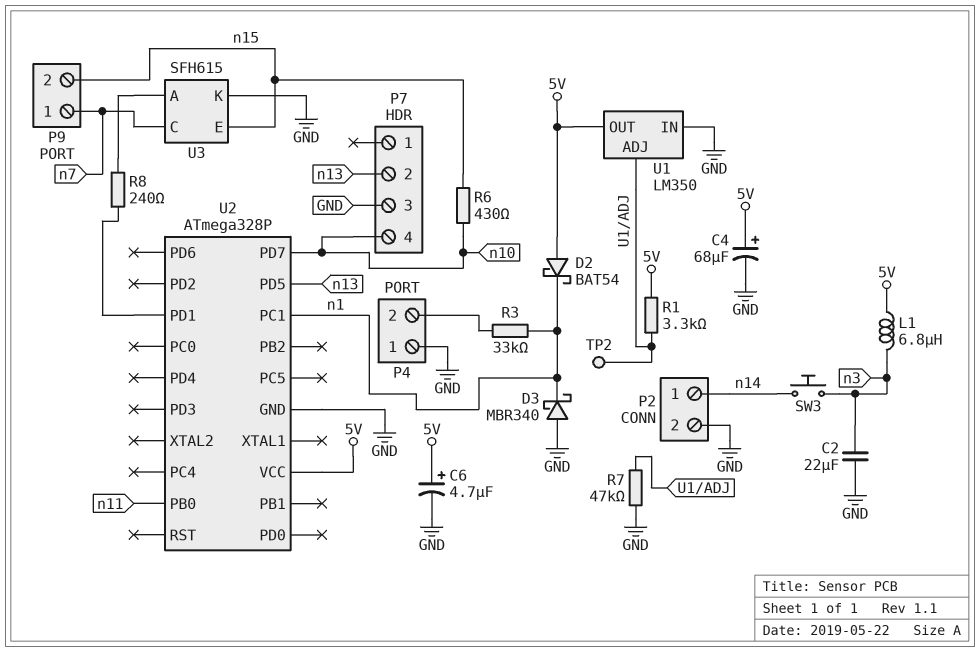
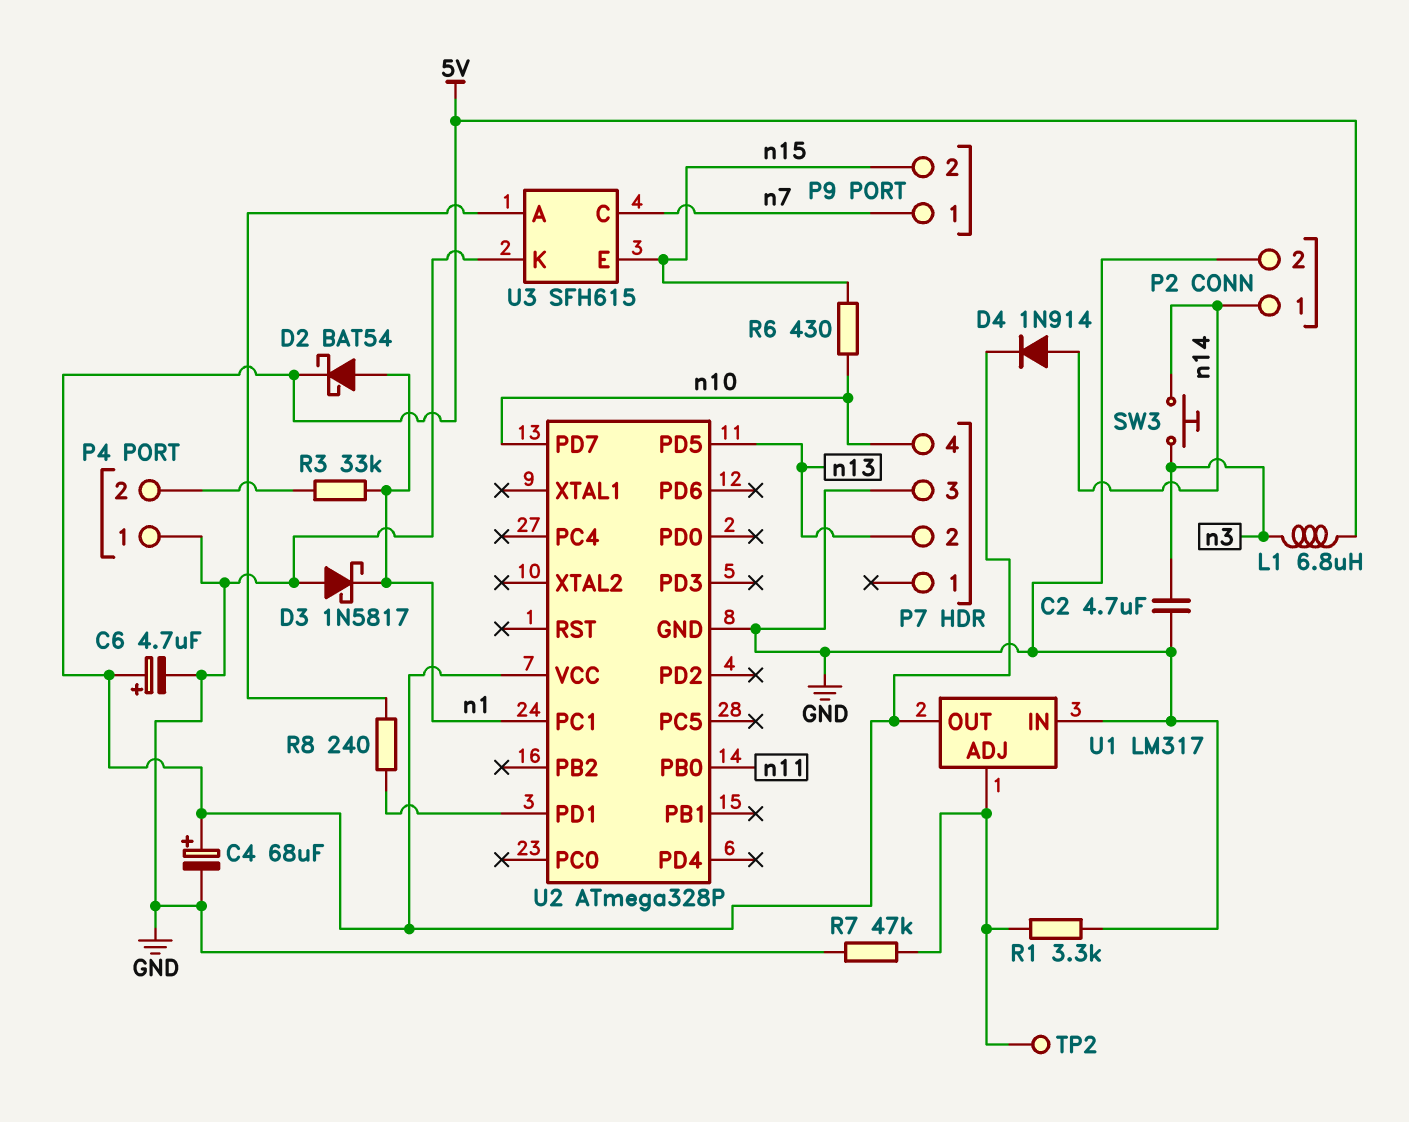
C2: 22uF (GND, n3) -> 4.7uF (GND, n3)
D2: schottky BAT54 (A 5V, K n1) -> schottky BAT54 (A n1, K 5V)
D3: schottky MBR340 (A GND, K n1) -> schottky 1N5817 (A GND, K n1)
D4: none -> diode 1N914 (A n14, K 5V)
R1: 3.3k (5V, U1/ADJ) -> 3.3k (GND, U1/ADJ)
U1: LM350 -> LM317

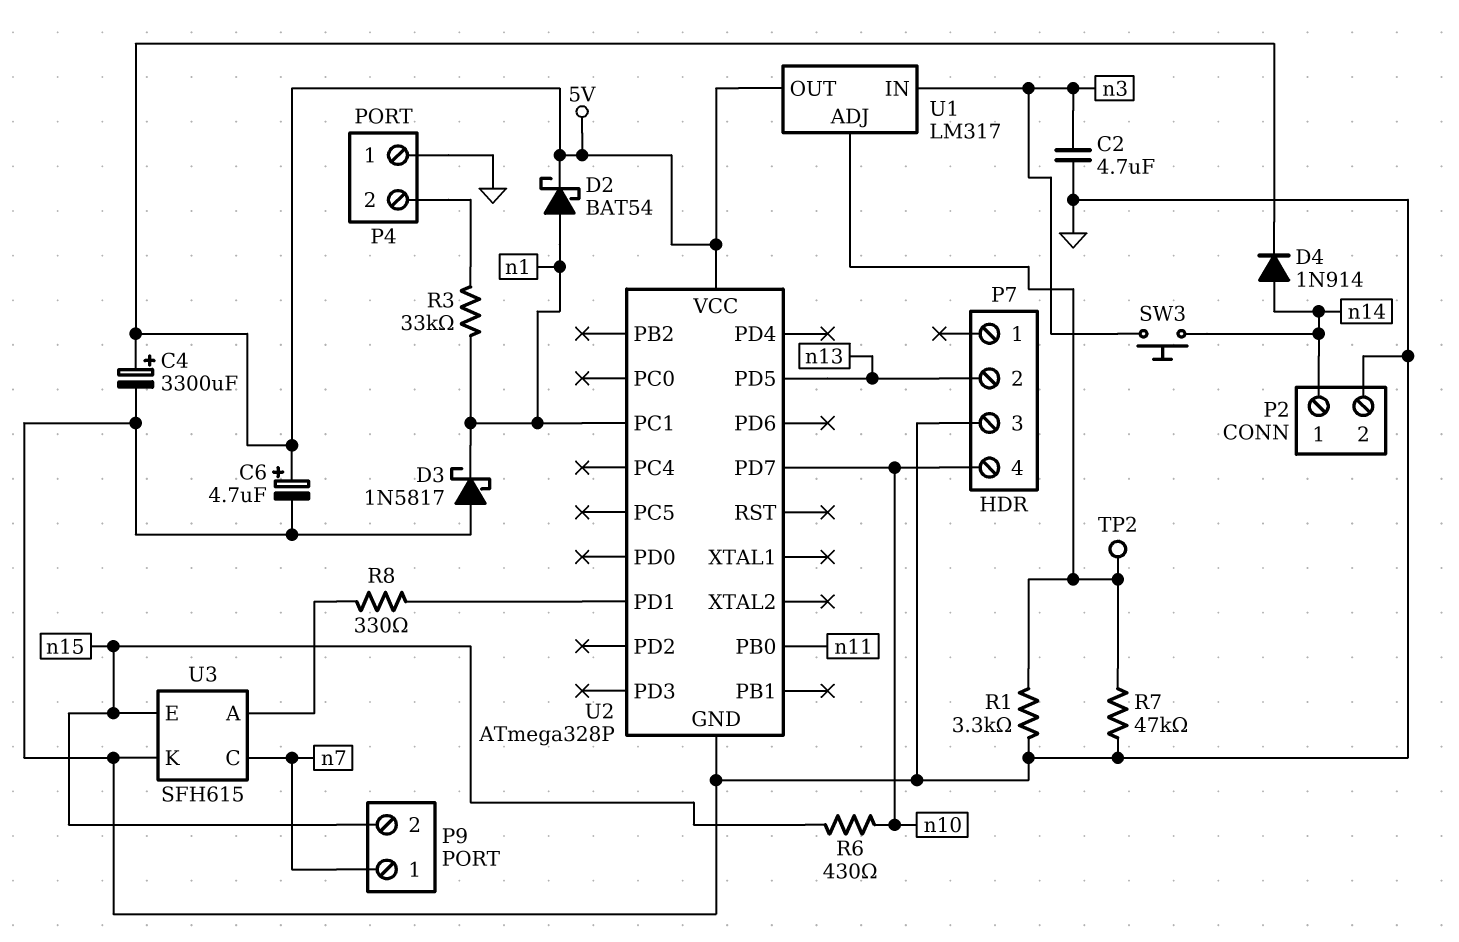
C4: 68uF (plus 5V, minus GND) -> 3300uF (plus 5V, minus GND)
L1: 6.8uH (5V, n3) -> none
R8: 240 (U2/PD1, U3/A) -> 330 (U2/PD1, U3/A)
U1 pin IN: GND -> n3

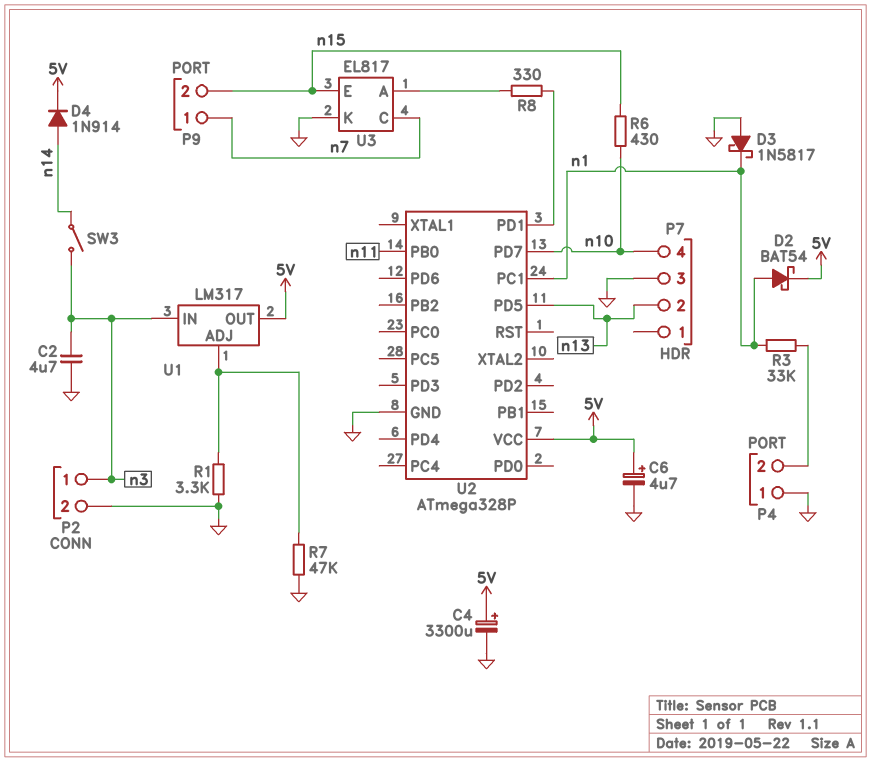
P2 pin 1: n14 -> n3
SW3: button (n3, n14) -> switch (n3, n14)
TP2: test point (U1/ADJ) -> none
U3: SFH615 -> EL817

